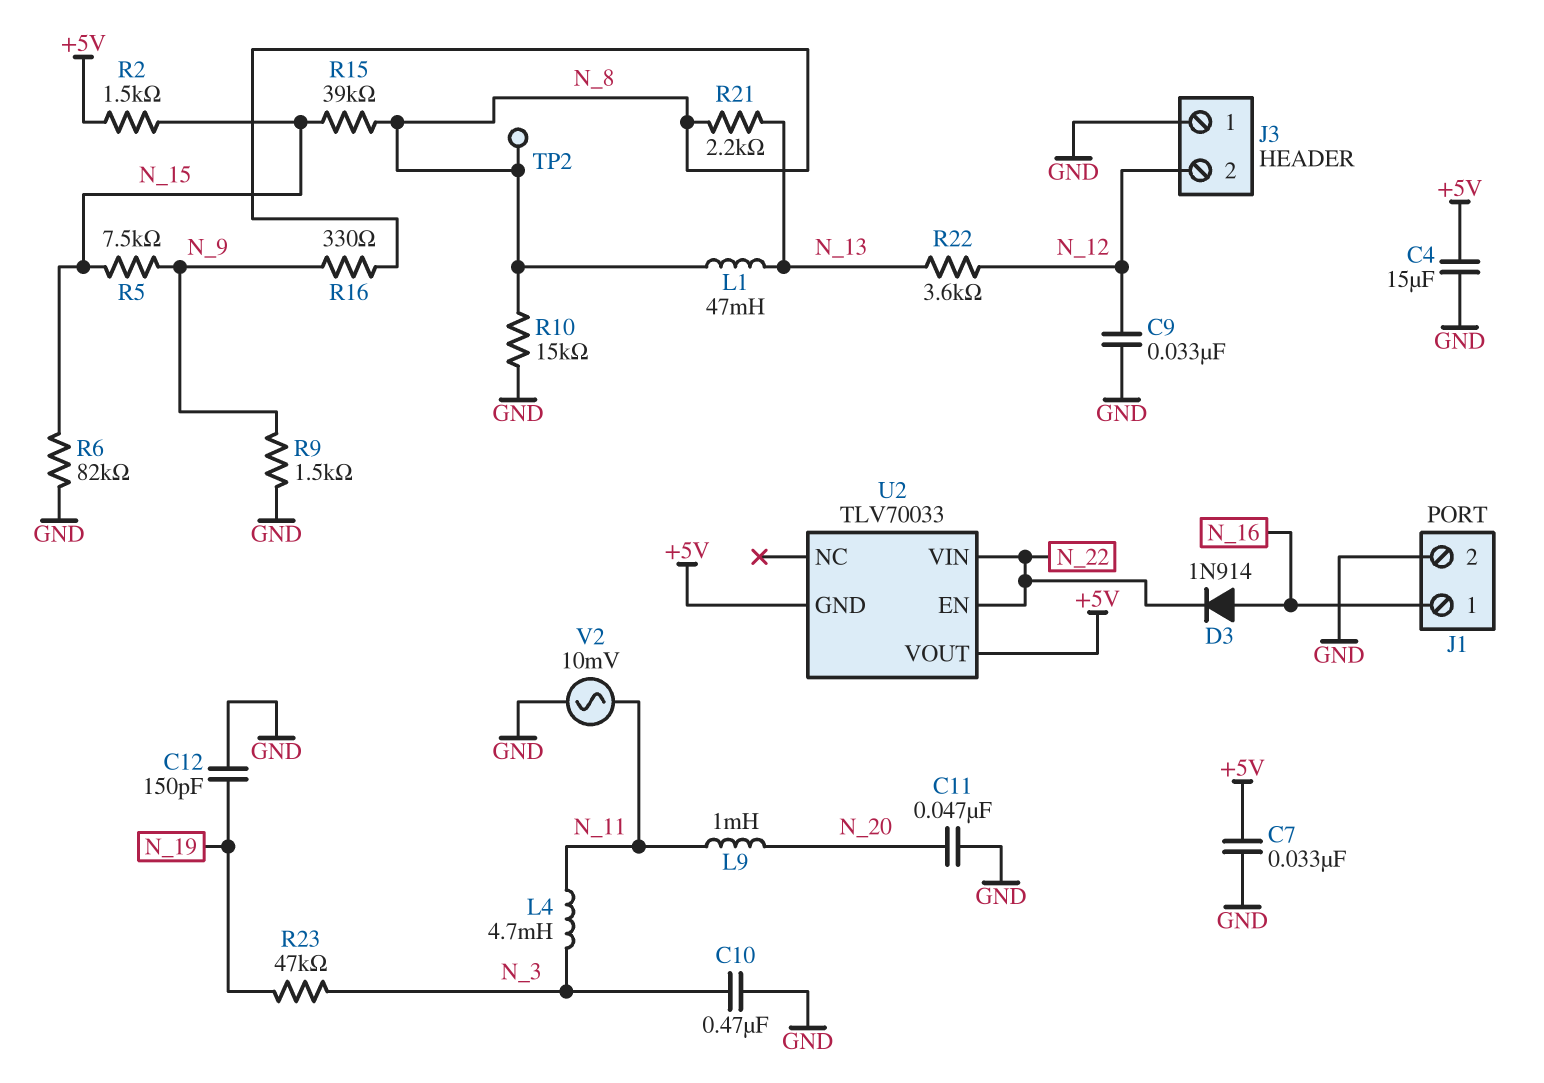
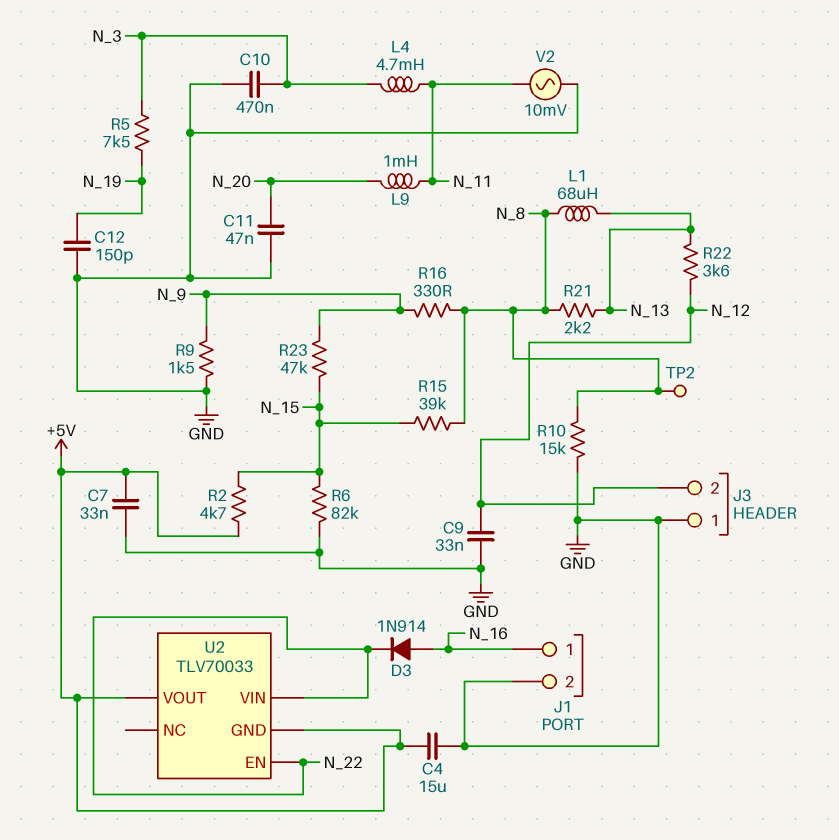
L1: 47mH (N_8, N_13) -> 68uH (N_8, N_13)
R2: 1.5k (+5V, N_15) -> 4.7k (+5V, N_15)
R5: 7.5k (N_9, N_15) -> 7.5k (N_3, N_19)
R23: 47k (N_3, N_19) -> 47k (N_9, N_15)

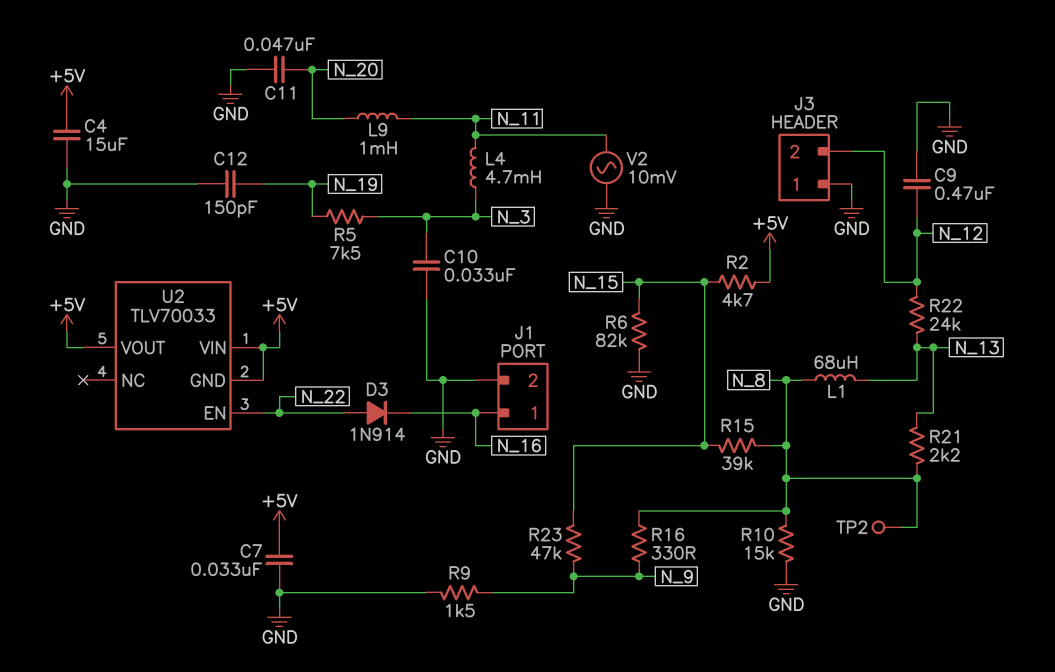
C9: 33nF (GND, N_12) -> 470nF (GND, N_12)
C10: 470nF (GND, N_3) -> 33nF (GND, N_3)
D3: diode 1N914 (A N_16, K N_22) -> diode 1N914 (A N_22, K N_16)
R22: 3.6k (N_12, N_13) -> 24k (N_12, N_13)
U2 pin VIN: N_22 -> +5V

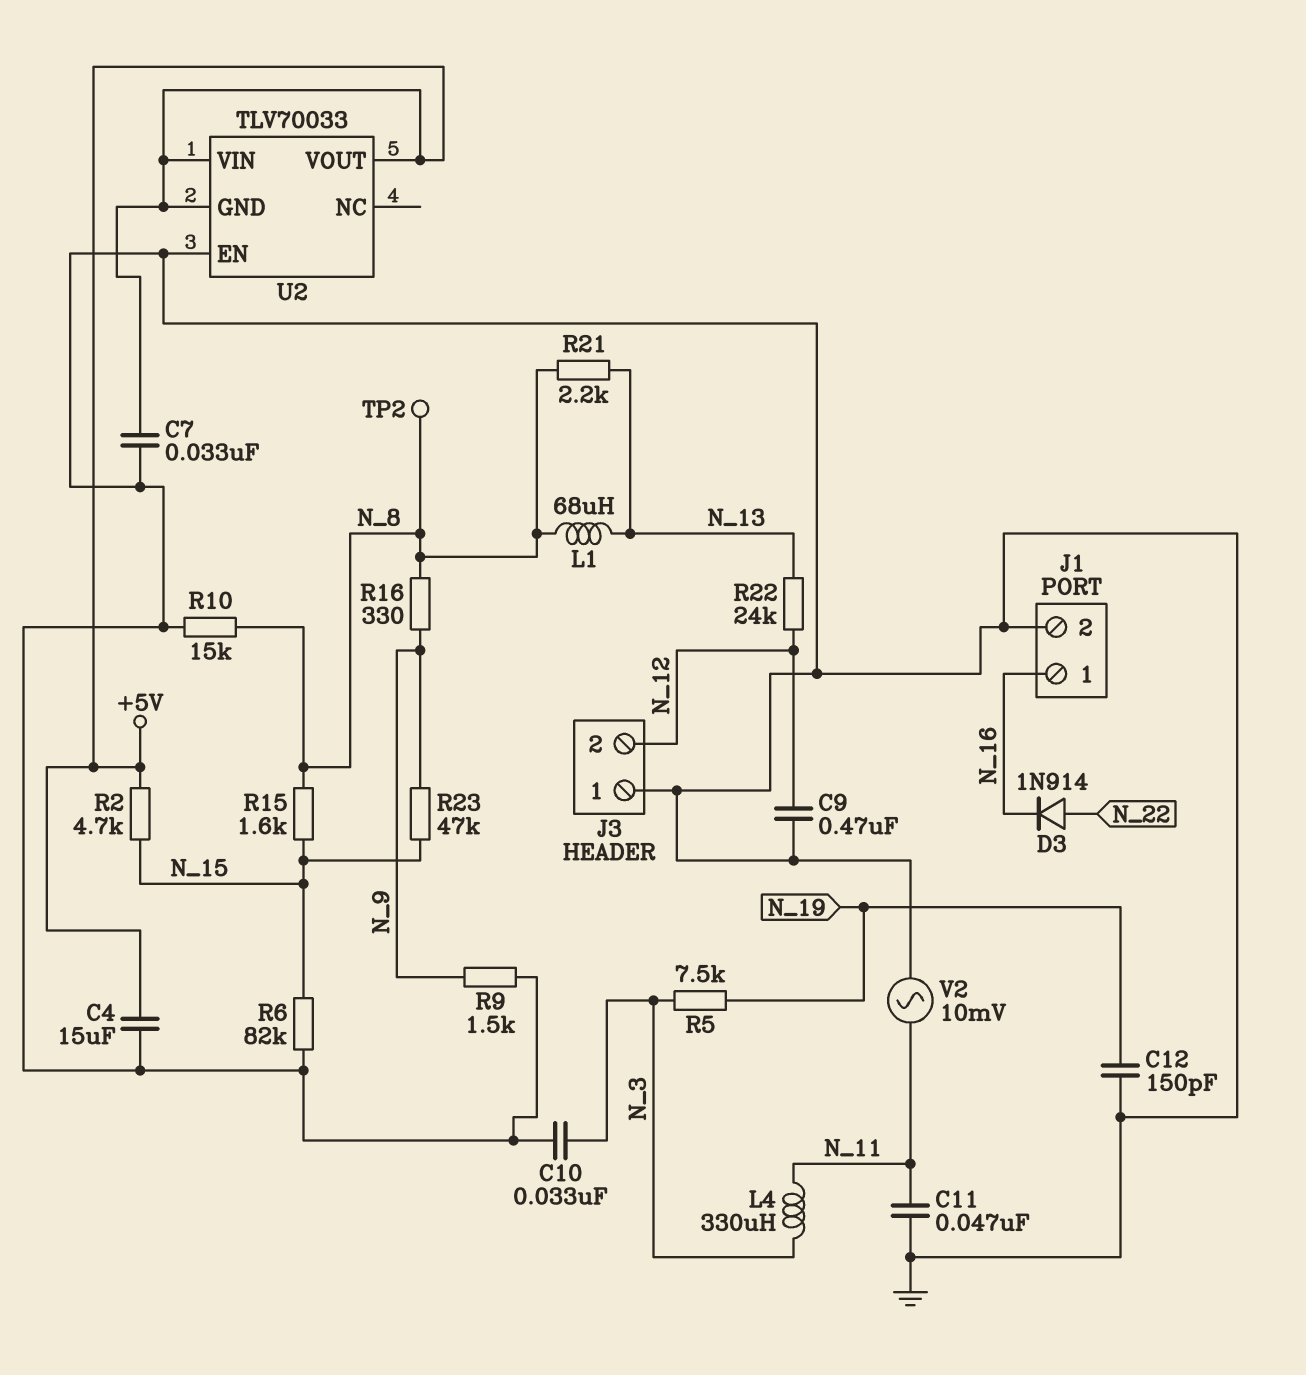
C11: 47nF (GND, N_20) -> 47nF (GND, N_11)
L4: 4.7mH (N_3, N_11) -> 330uH (N_3, N_11)
L9: 1mH (N_11, N_20) -> none
R15: 39k (N_8, N_15) -> 1.6k (N_8, N_15)
U2 pin EN: N_22 -> GND

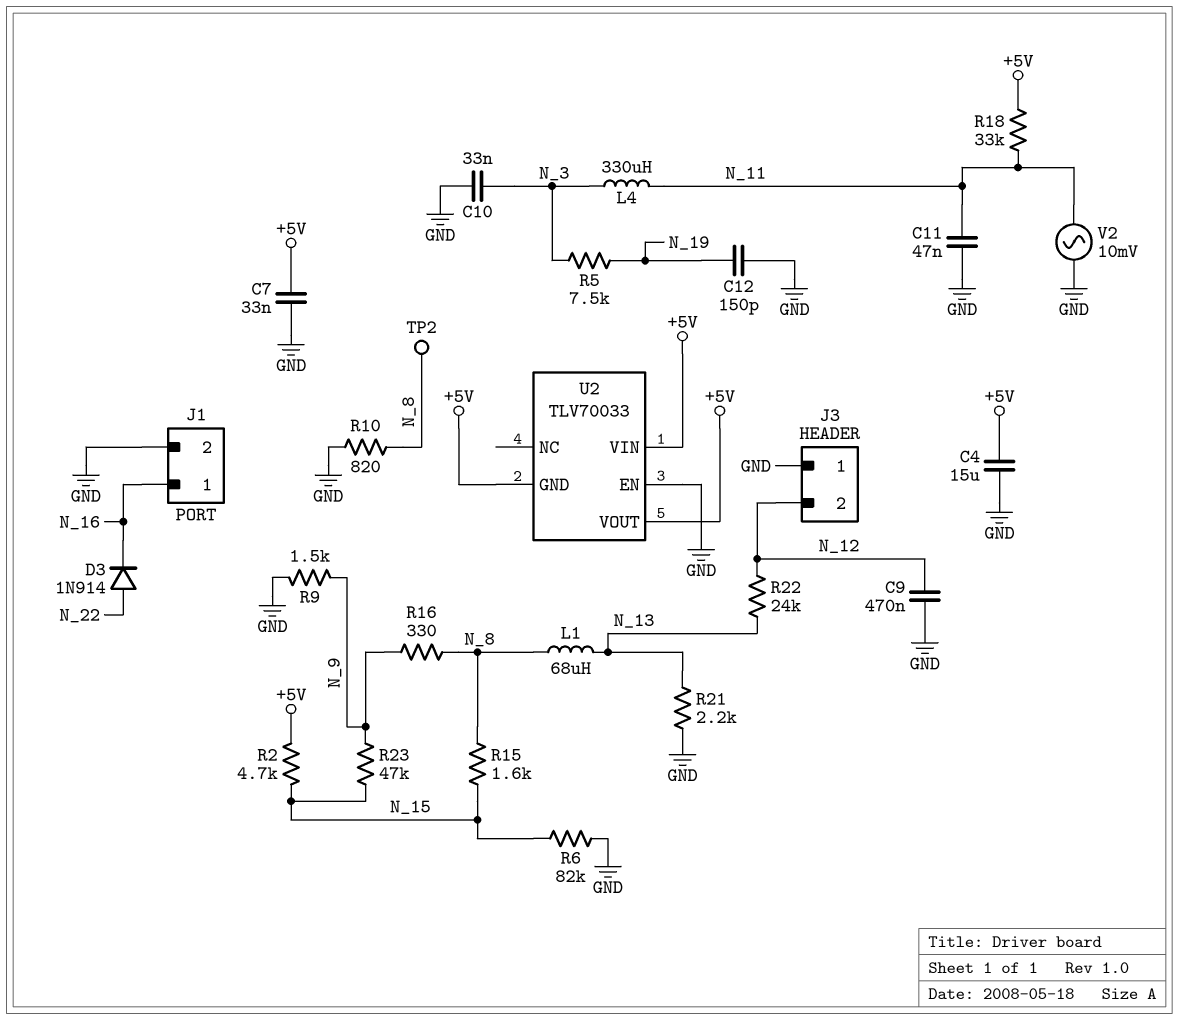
R10: 15k (GND, N_8) -> 820 (GND, N_8)
R18: none -> 33k (+5V, N_11)
R21: 2.2k (N_8, N_13) -> 2.2k (GND, N_13)

